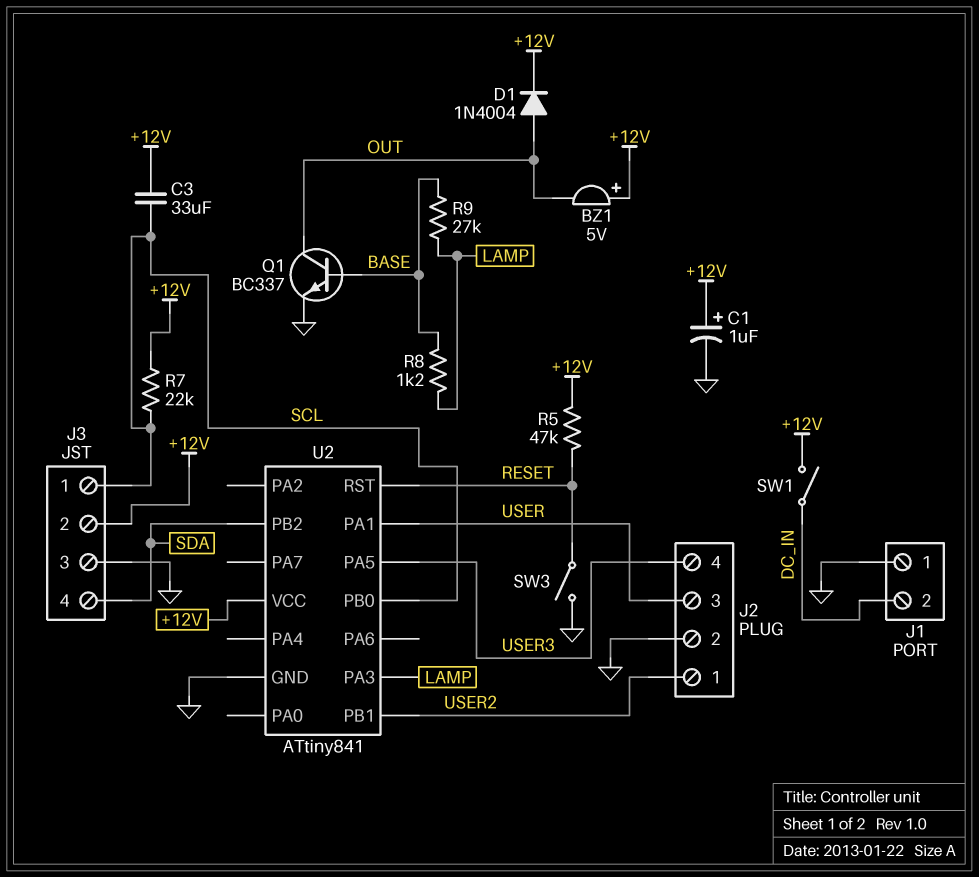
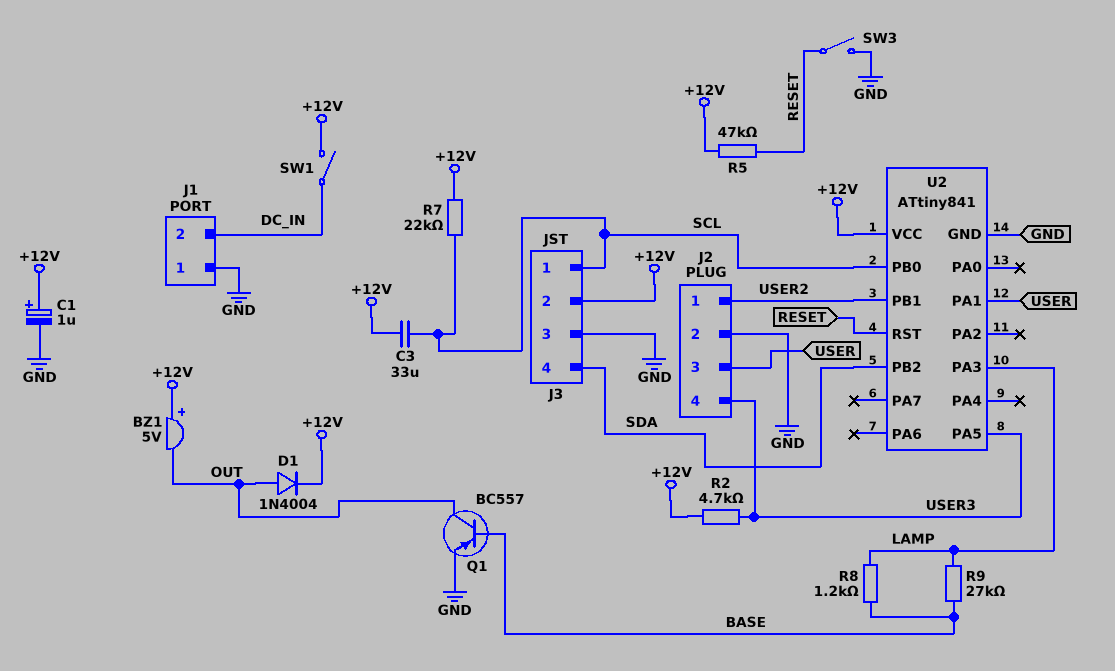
Q1: NPN BC337 (B BASE, C OUT, E GND) -> PNP BC557 (B BASE, C OUT, E GND)
R2: none -> 4.7k (+12V, USER3)

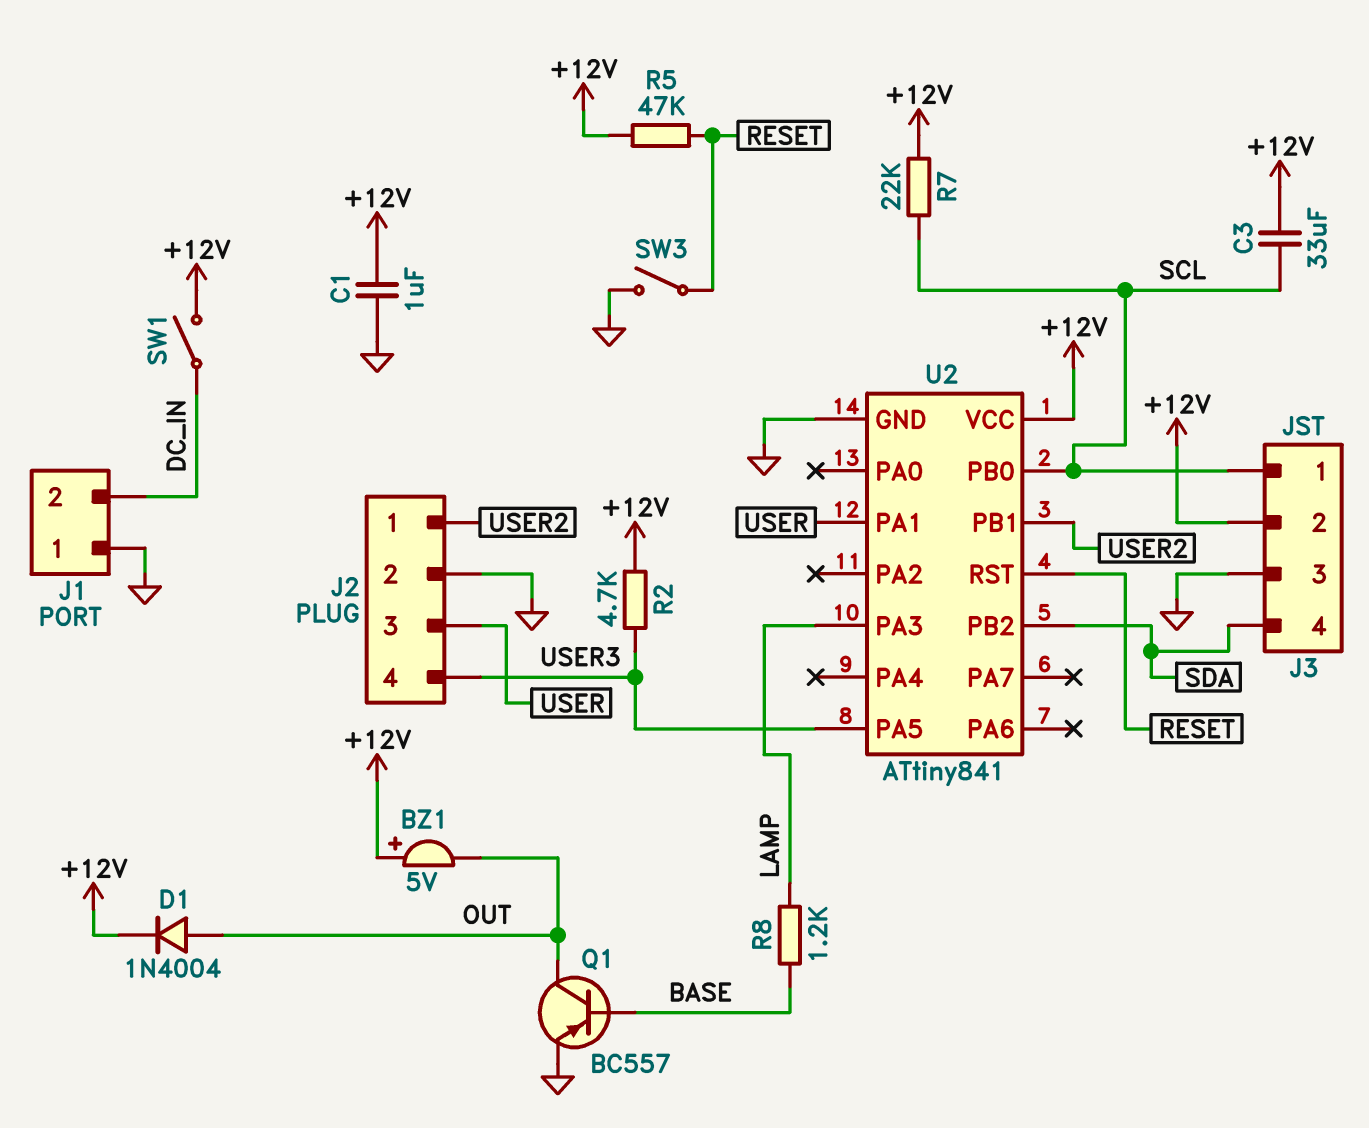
C1: 1uF (plus +12V, minus GND) -> 1uF (+12V, GND)
R9: 27k (BASE, LAMP) -> none

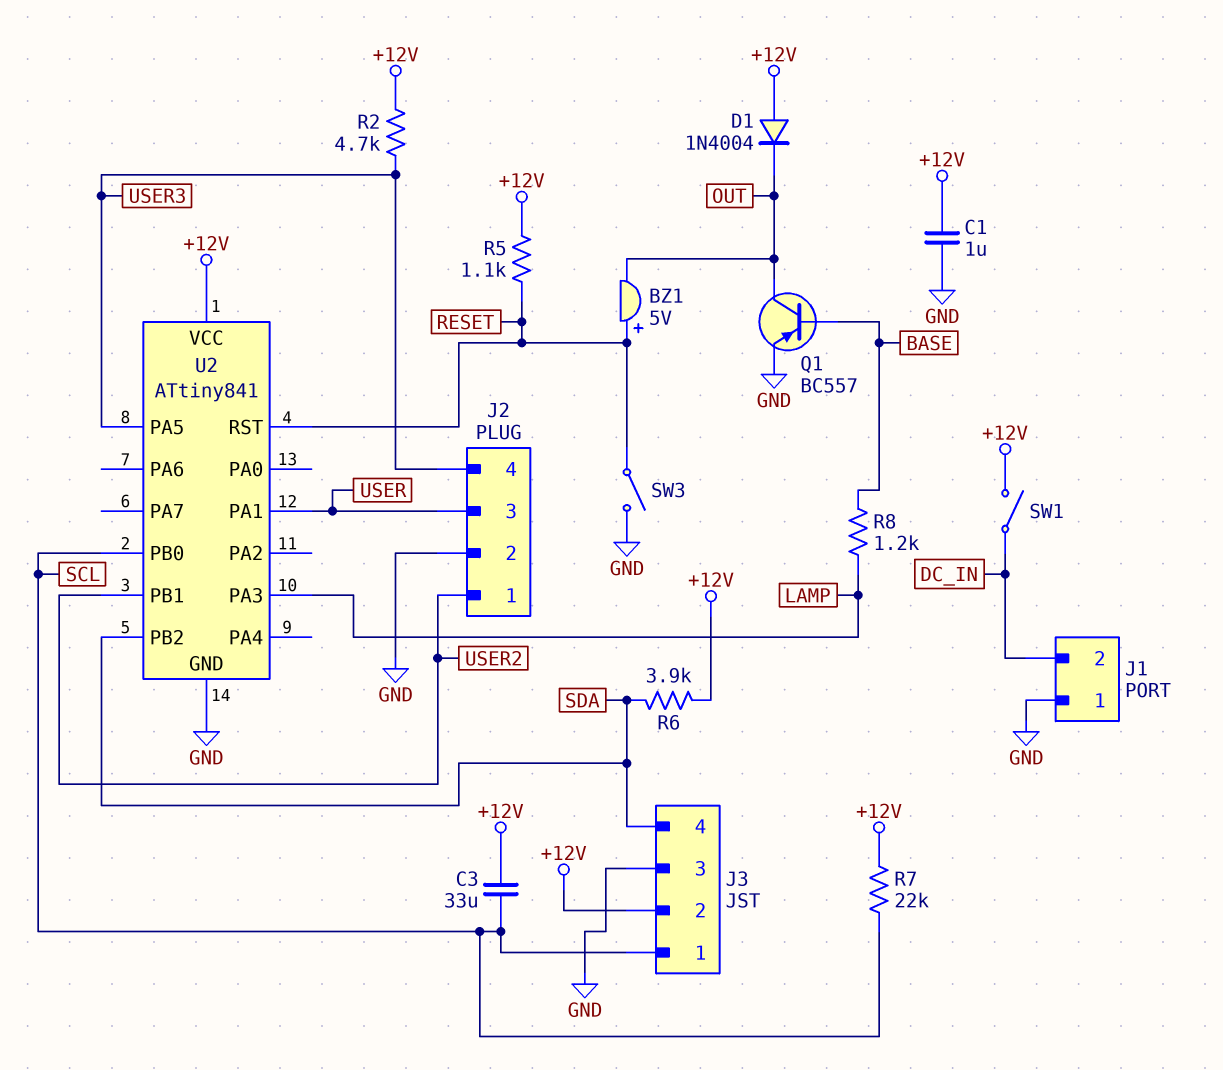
BZ1: buzzer 5V (plus +12V, minus OUT) -> buzzer 5V (plus RESET, minus OUT)
D1: diode 1N4004 (A OUT, K +12V) -> diode 1N4004 (A +12V, K OUT)
R5: 47k (+12V, RESET) -> 1.1k (+12V, RESET)
R6: none -> 3.9k (+12V, SDA)

